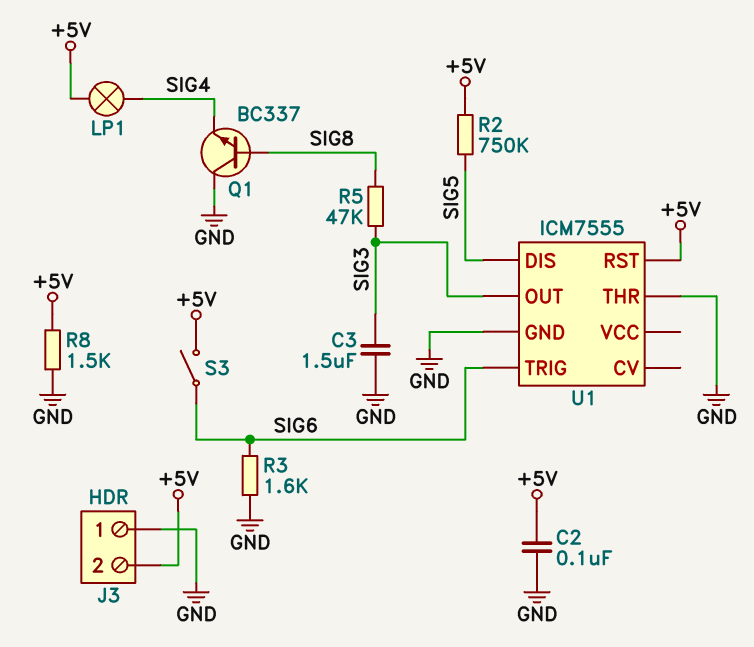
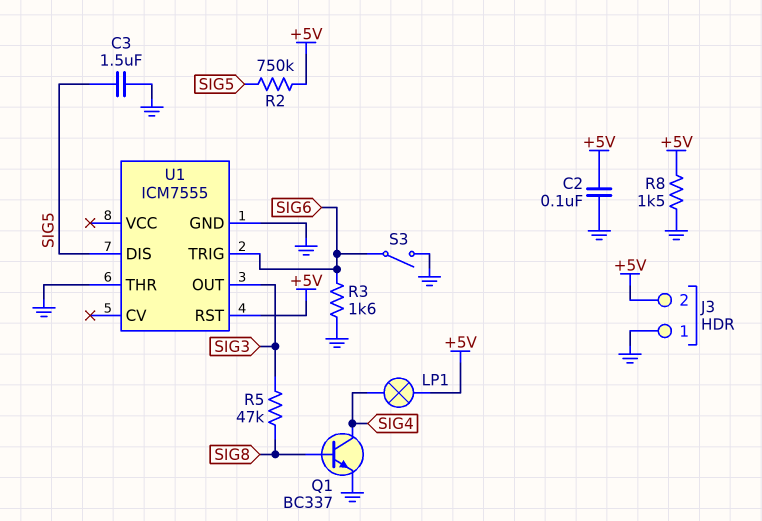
C3: 1.5uF (GND, SIG3) -> 1.5uF (GND, SIG5)
Q1: NPN BC337 (B SIG8, C GND, E SIG4) -> NPN BC337 (B SIG8, C SIG4, E GND)
S3: switch (+5V, SIG6) -> switch (GND, SIG6)

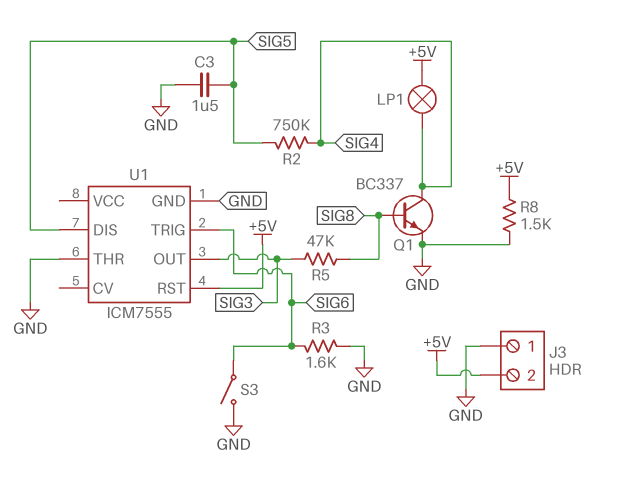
C2: 100nF (+5V, GND) -> none
R2: 750k (+5V, SIG5) -> 750k (SIG4, SIG5)

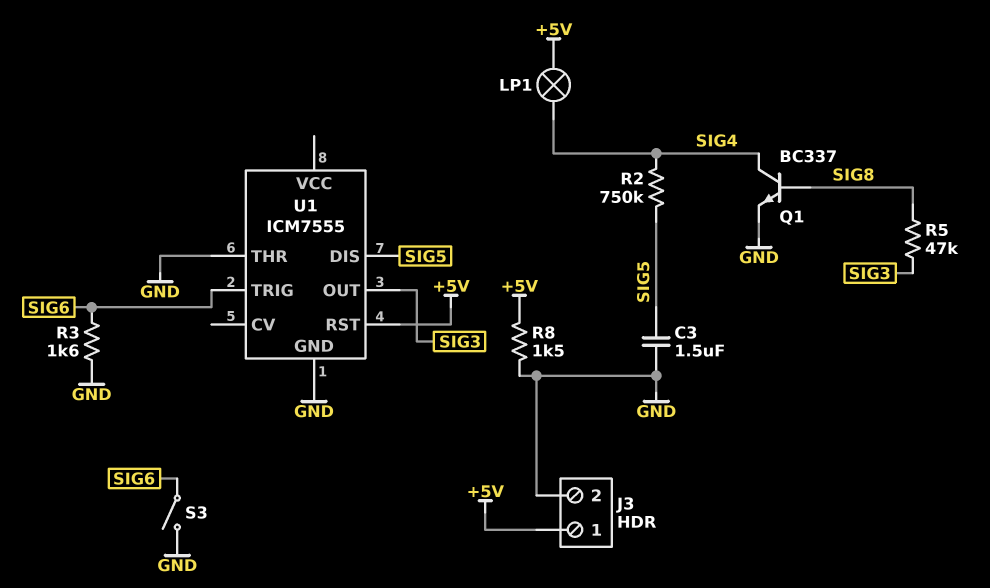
J3 pin 1: GND -> +5V
J3 pin 2: +5V -> GND

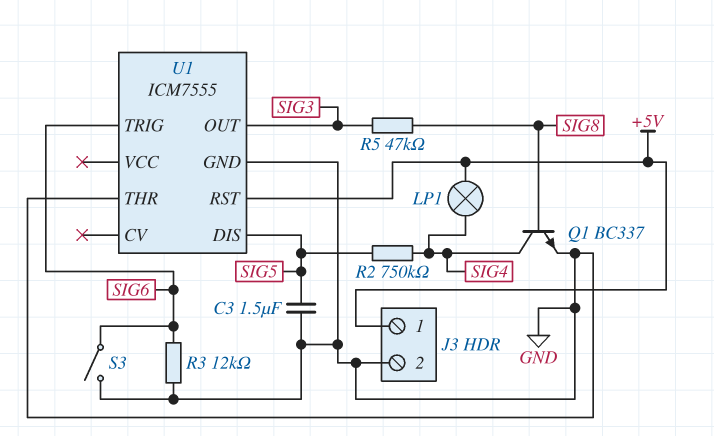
R3: 1.6k (GND, SIG6) -> 12k (GND, SIG6)
R8: 1.5k (+5V, GND) -> none

